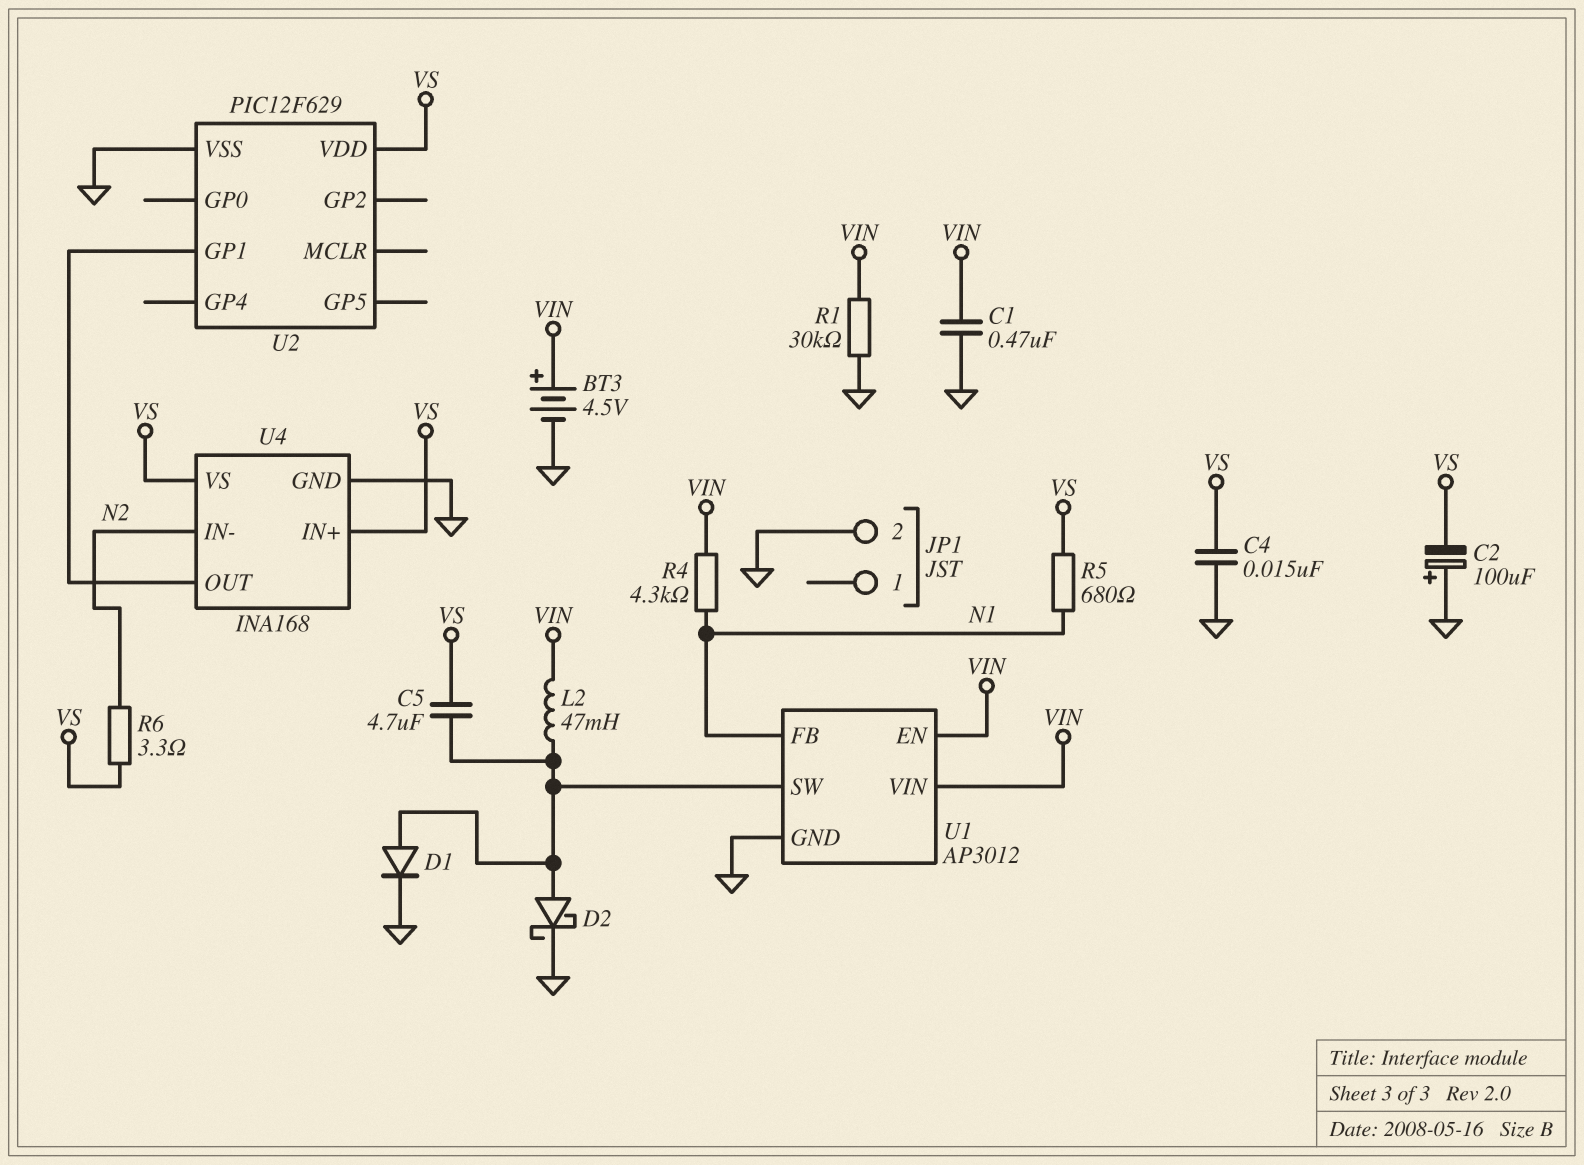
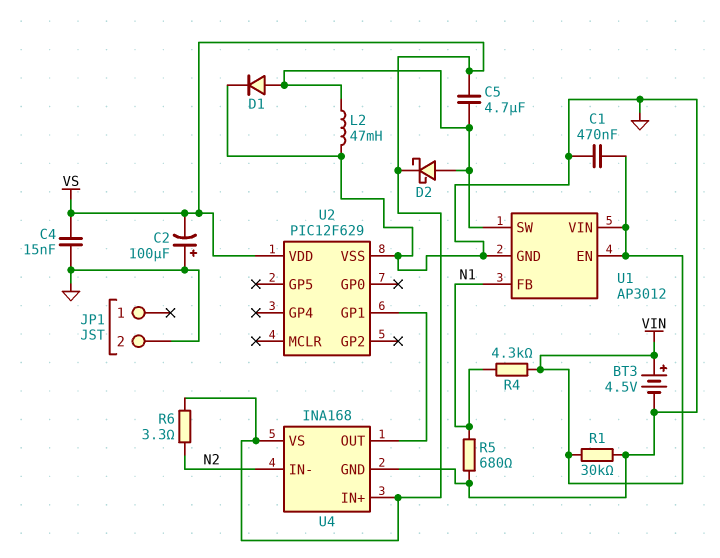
D2: schottky (A U1/SW, K GND) -> schottky (A U1/SW, K VS)
L2: 47mH (U1/SW, VIN) -> 47mH (GND, U1/SW)
R5: 680 (N1, VS) -> 680 (GND, N1)

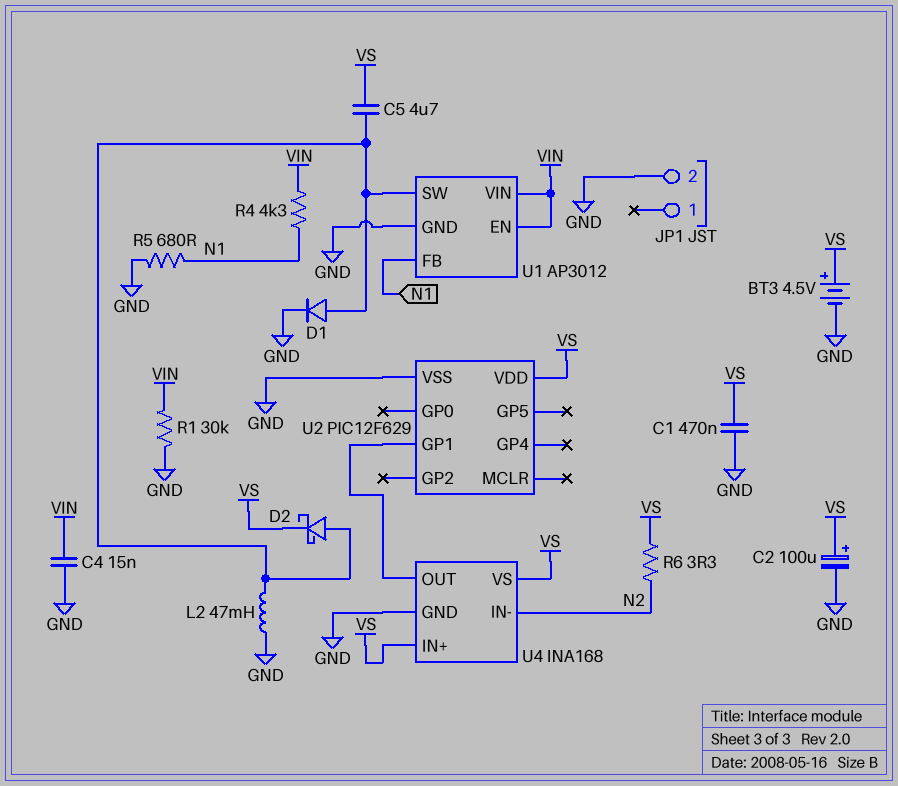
BT3: 4.5V (plus VIN, minus GND) -> 4.5V (plus VS, minus GND)
C1: 470nF (GND, VIN) -> 470nF (GND, VS)
C2: 100uF (plus GND, minus VS) -> 100uF (plus VS, minus GND)
C4: 15nF (GND, VS) -> 15nF (GND, VIN)

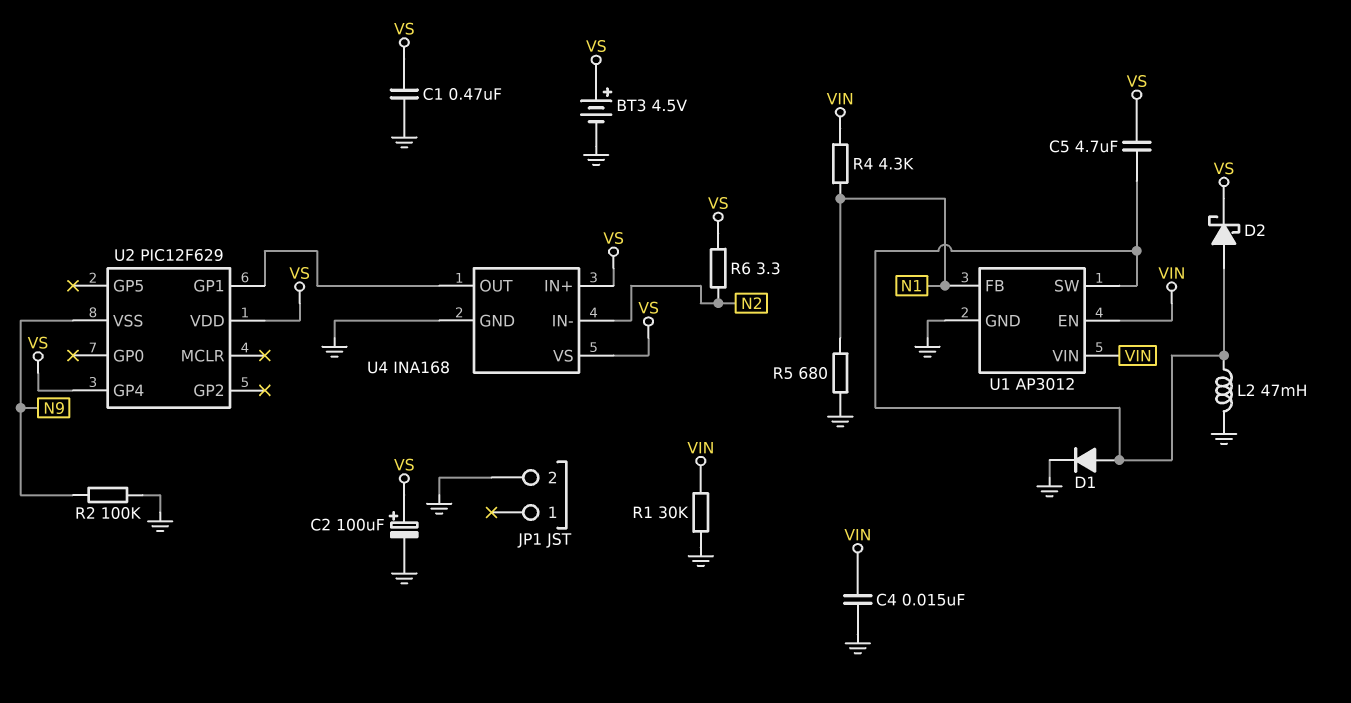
R2: none -> 100k (GND, N9)
U2 pin GP4: none -> VS
U2 pin VSS: GND -> N9

